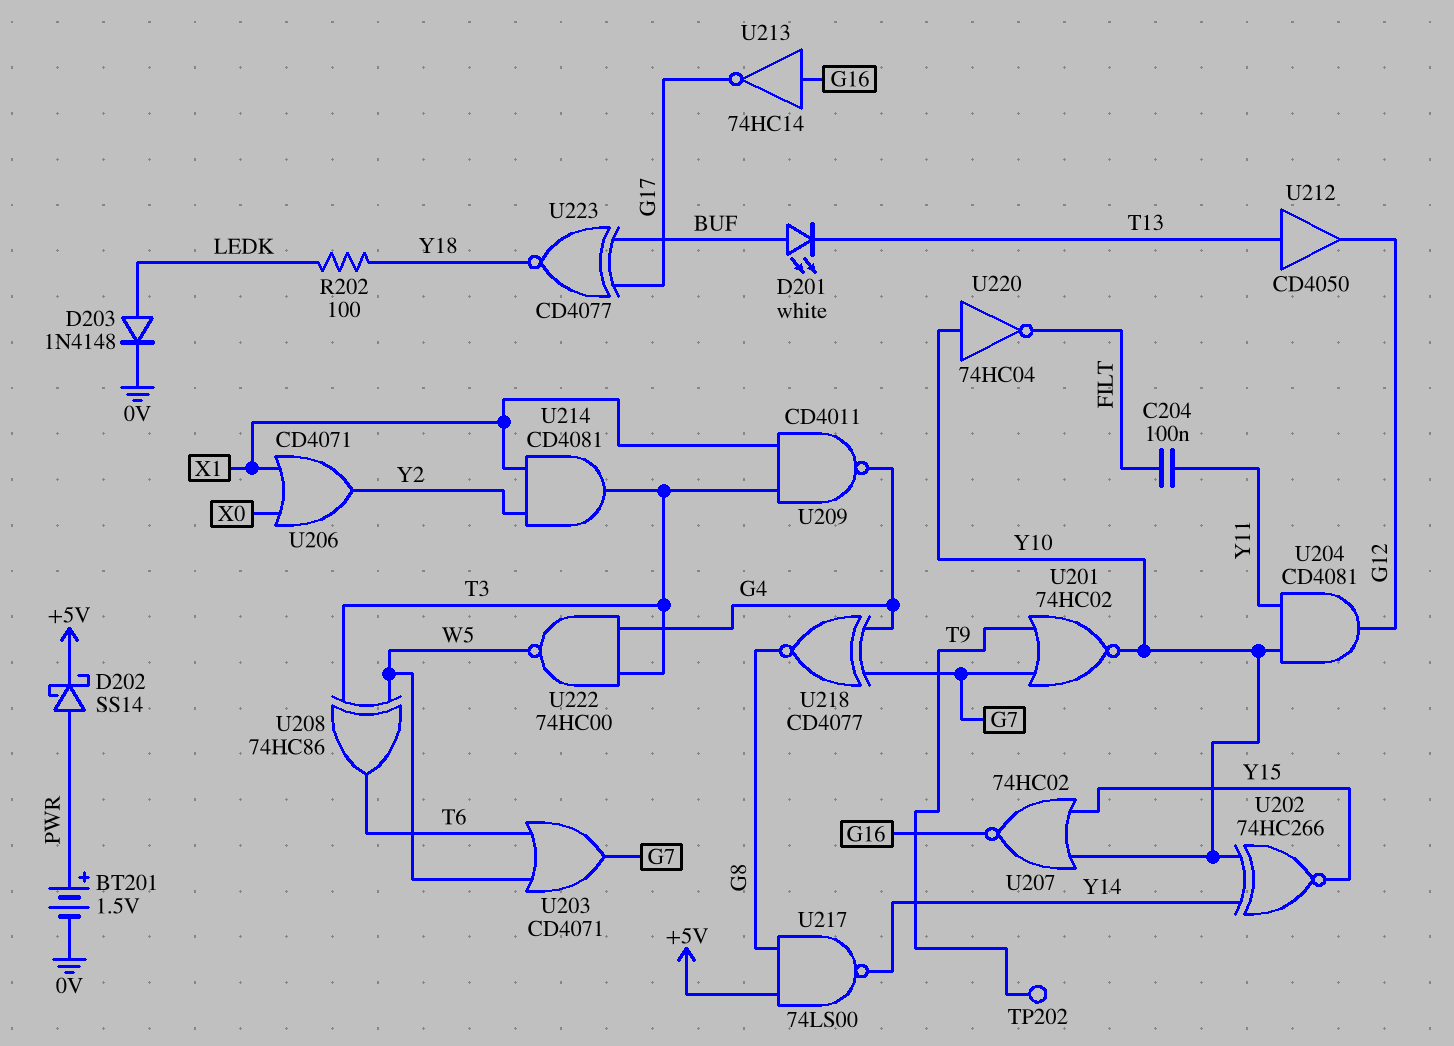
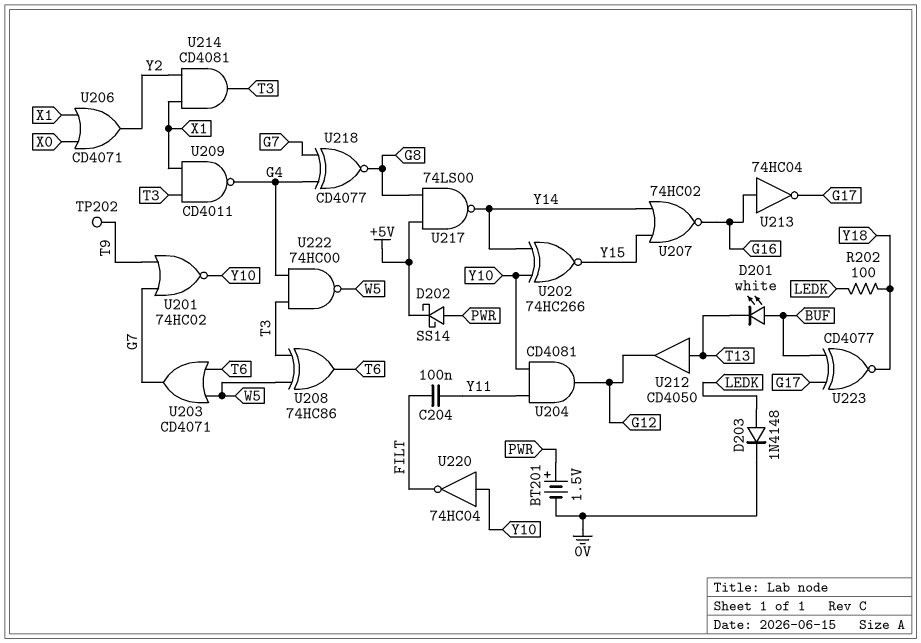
U207: NOR 74HC02 (in Y10, in Y15, out G16) -> NOR 74HC02 (in Y14, in Y15, out G16)
U213: NOT 74HC14 (in G16, out G17) -> NOT 74HC04 (in G16, out G17)

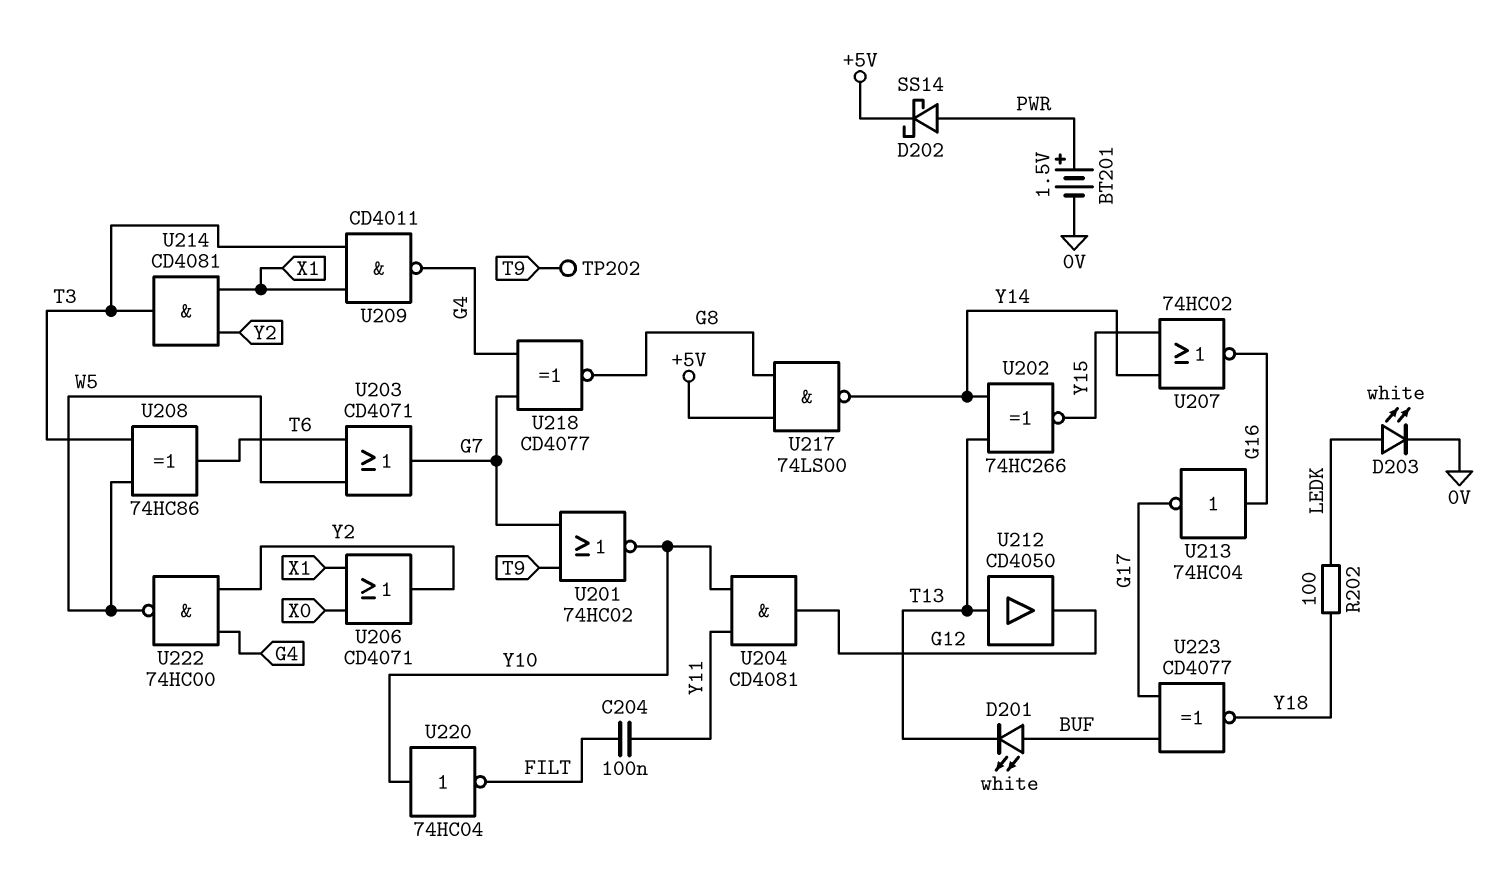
D203: diode 1N4148 (A LEDK, K 0V) -> LED white (A LEDK, K 0V)
U202: XNOR 74HC266 (in Y10, in Y14, out Y15) -> XNOR 74HC266 (in T13, in Y14, out Y15)
U222: NAND 74HC00 (in G4, in T3, out W5) -> NAND 74HC00 (in G4, in Y2, out W5)

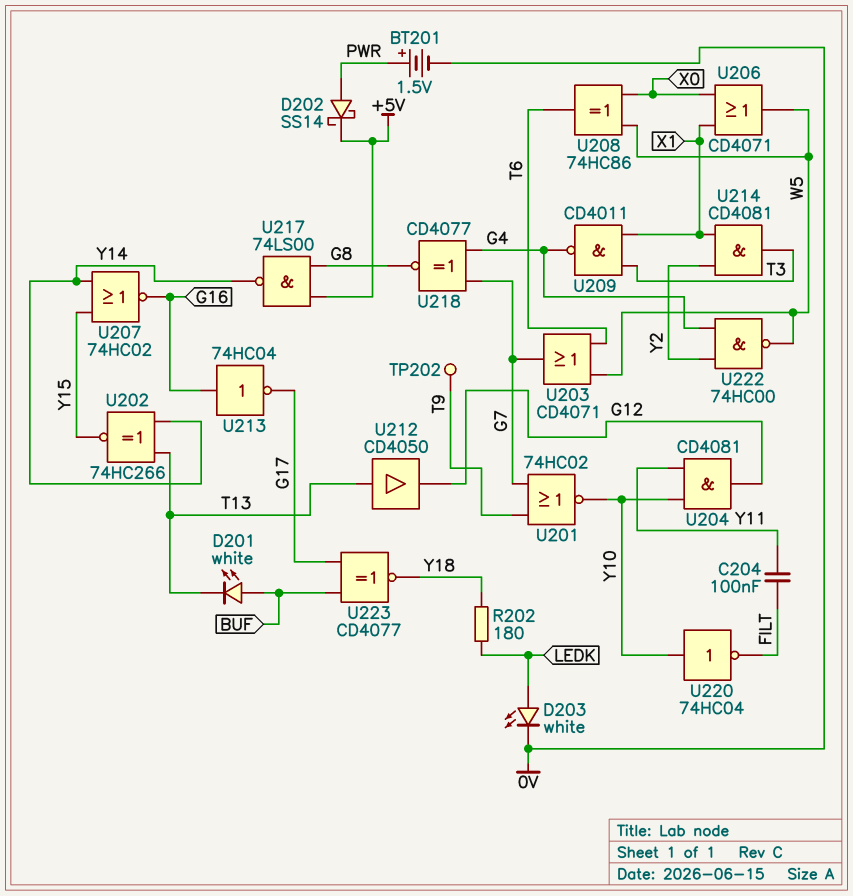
R202: 100 (LEDK, Y18) -> 180 (LEDK, Y18)
U206: OR CD4071 (in X0, in X1, out Y2) -> OR CD4071 (in X0, in X1, out W5)
U208: XOR 74HC86 (in T3, in W5, out T6) -> XOR 74HC86 (in W5, in X0, out T6)

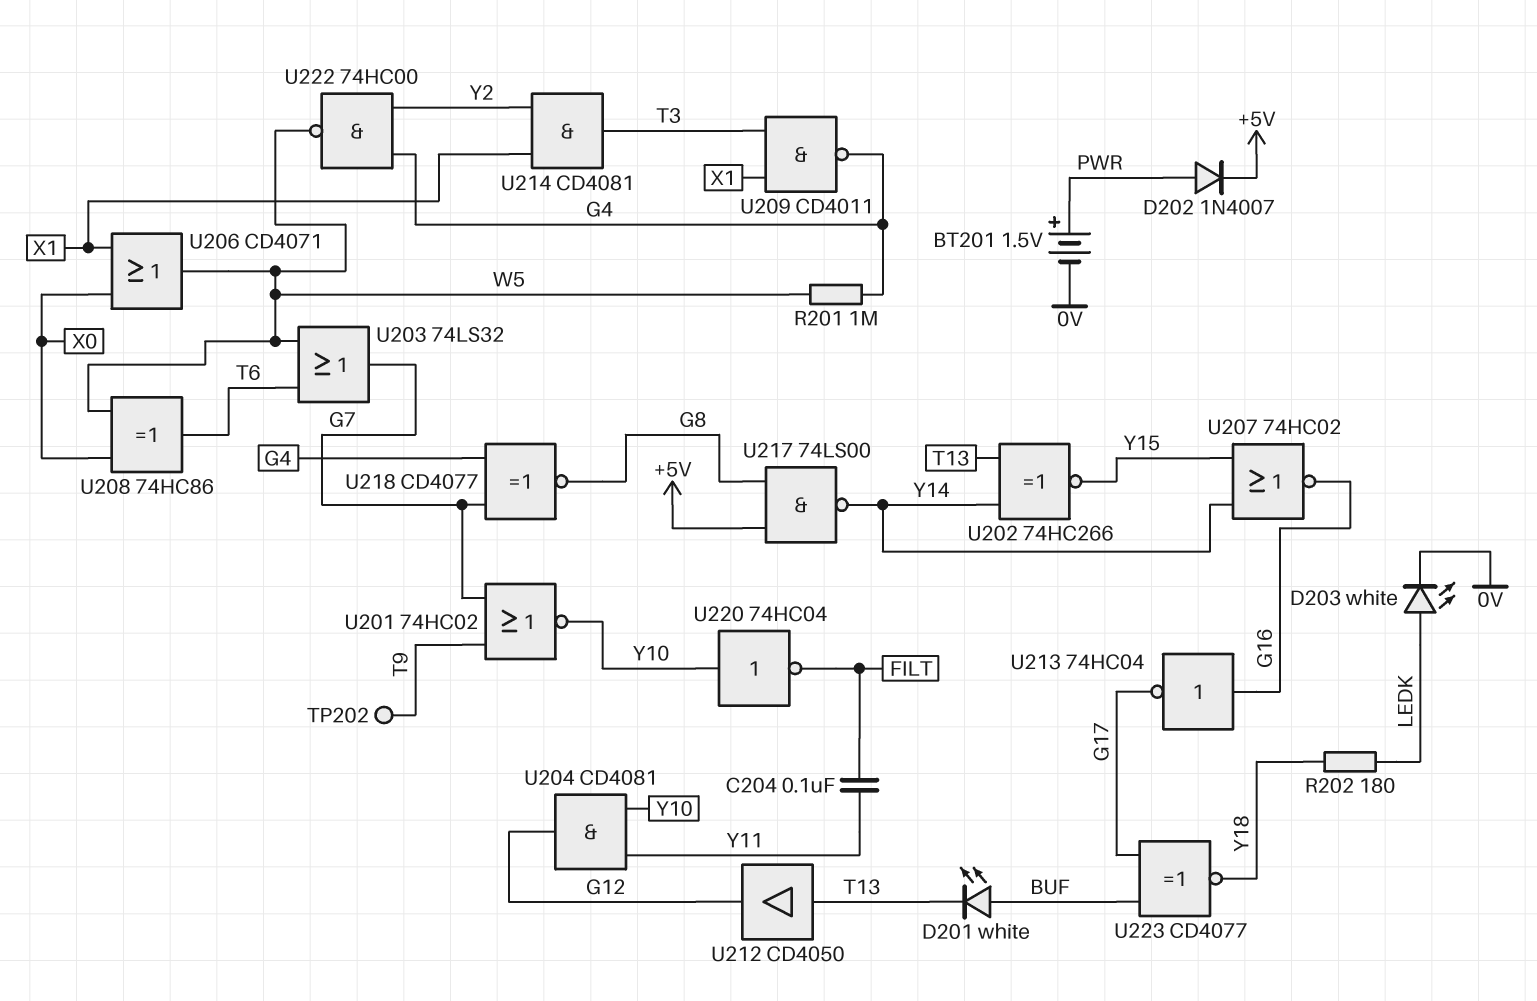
D202: schottky SS14 (A PWR, K +5V) -> diode 1N4007 (A PWR, K +5V)
R201: none -> 1M (G4, W5)
U203: OR CD4071 (in T6, in W5, out G7) -> OR 74LS32 (in T6, in W5, out G7)

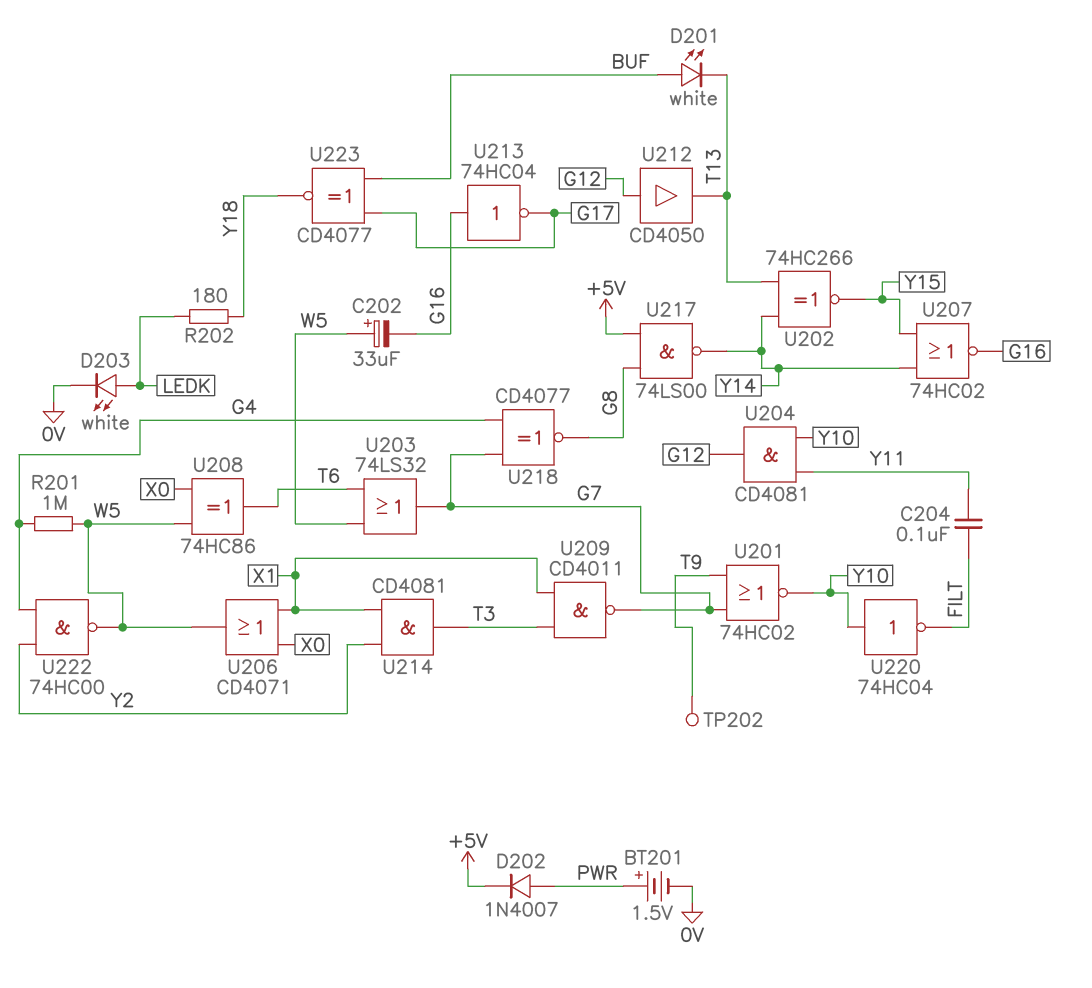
C202: none -> 33uF (plus W5, minus G16)
U209: NAND CD4011 (in T3, in X1, out G4) -> NAND CD4011 (in T3, in X1, out G7)
U212: buffer CD4050 (in T13, out G12) -> buffer CD4050 (in G12, out T13)

